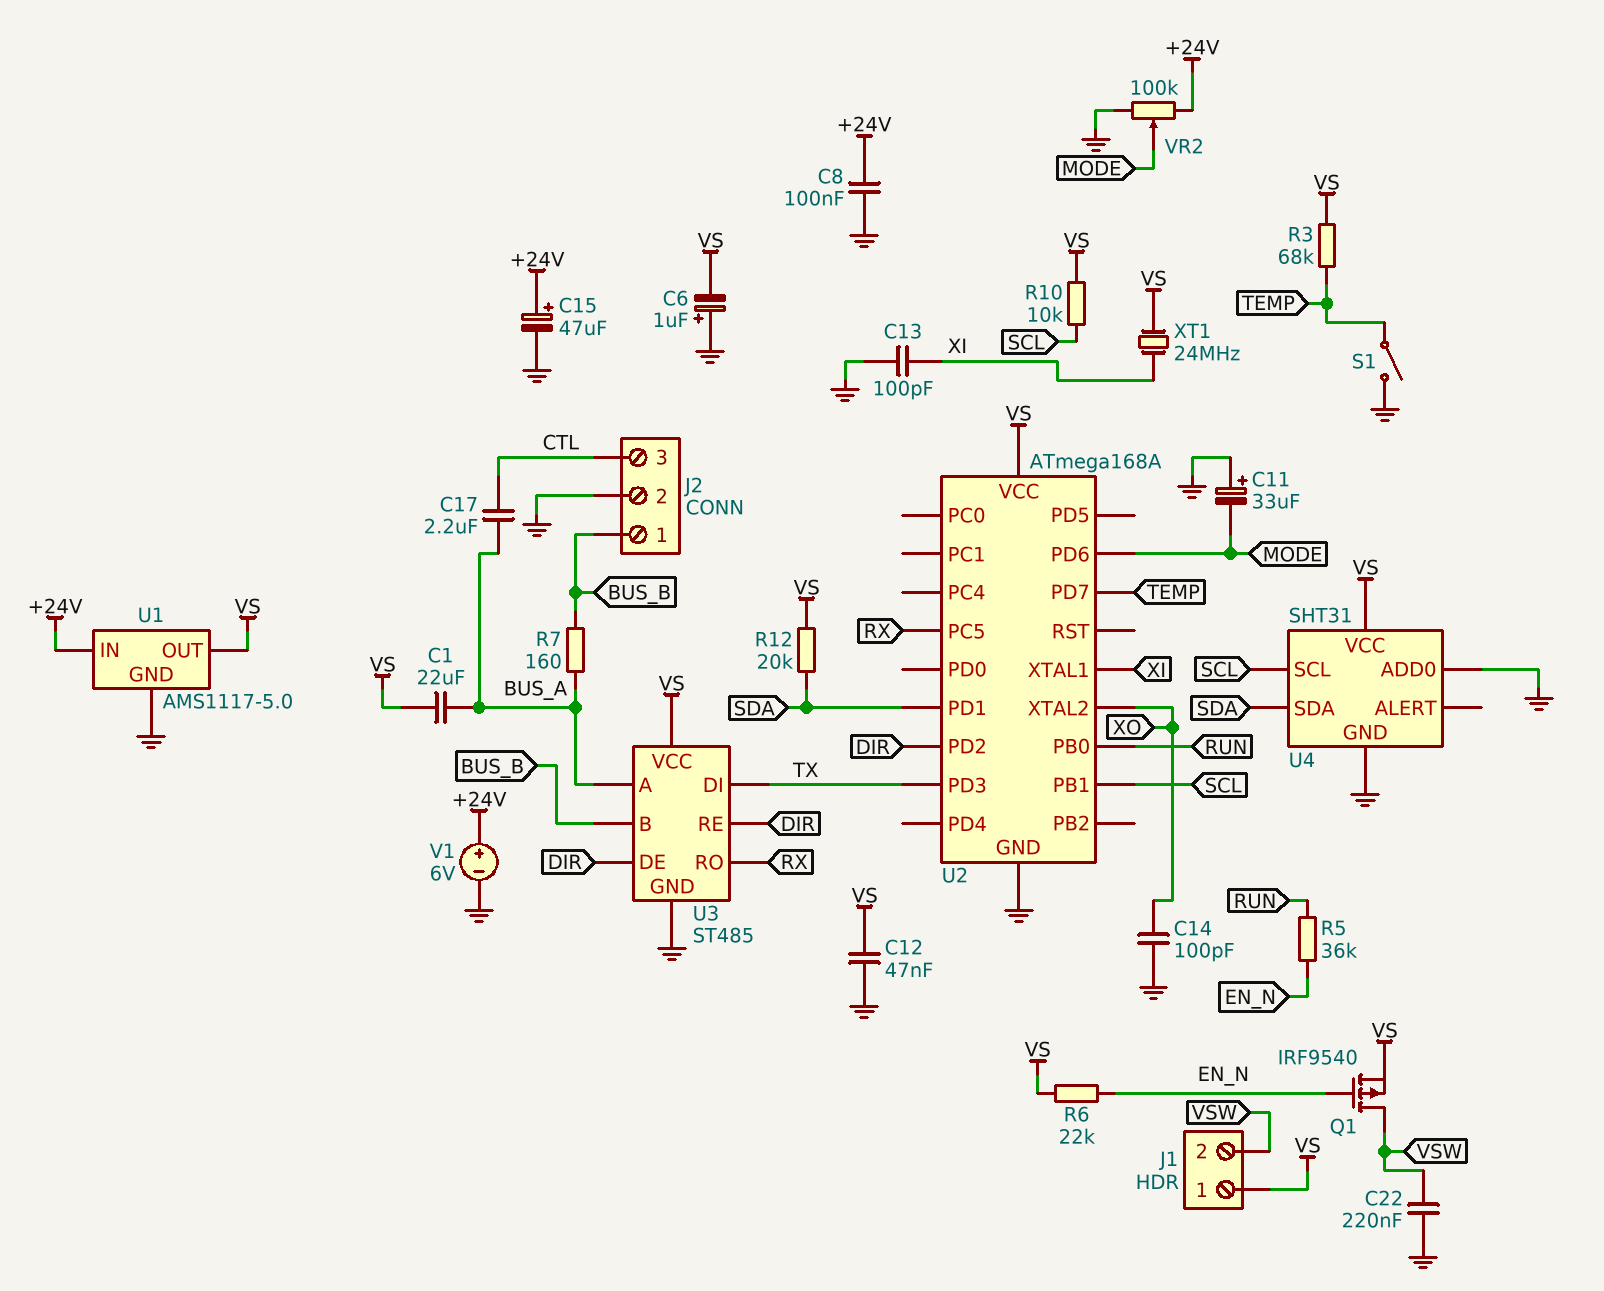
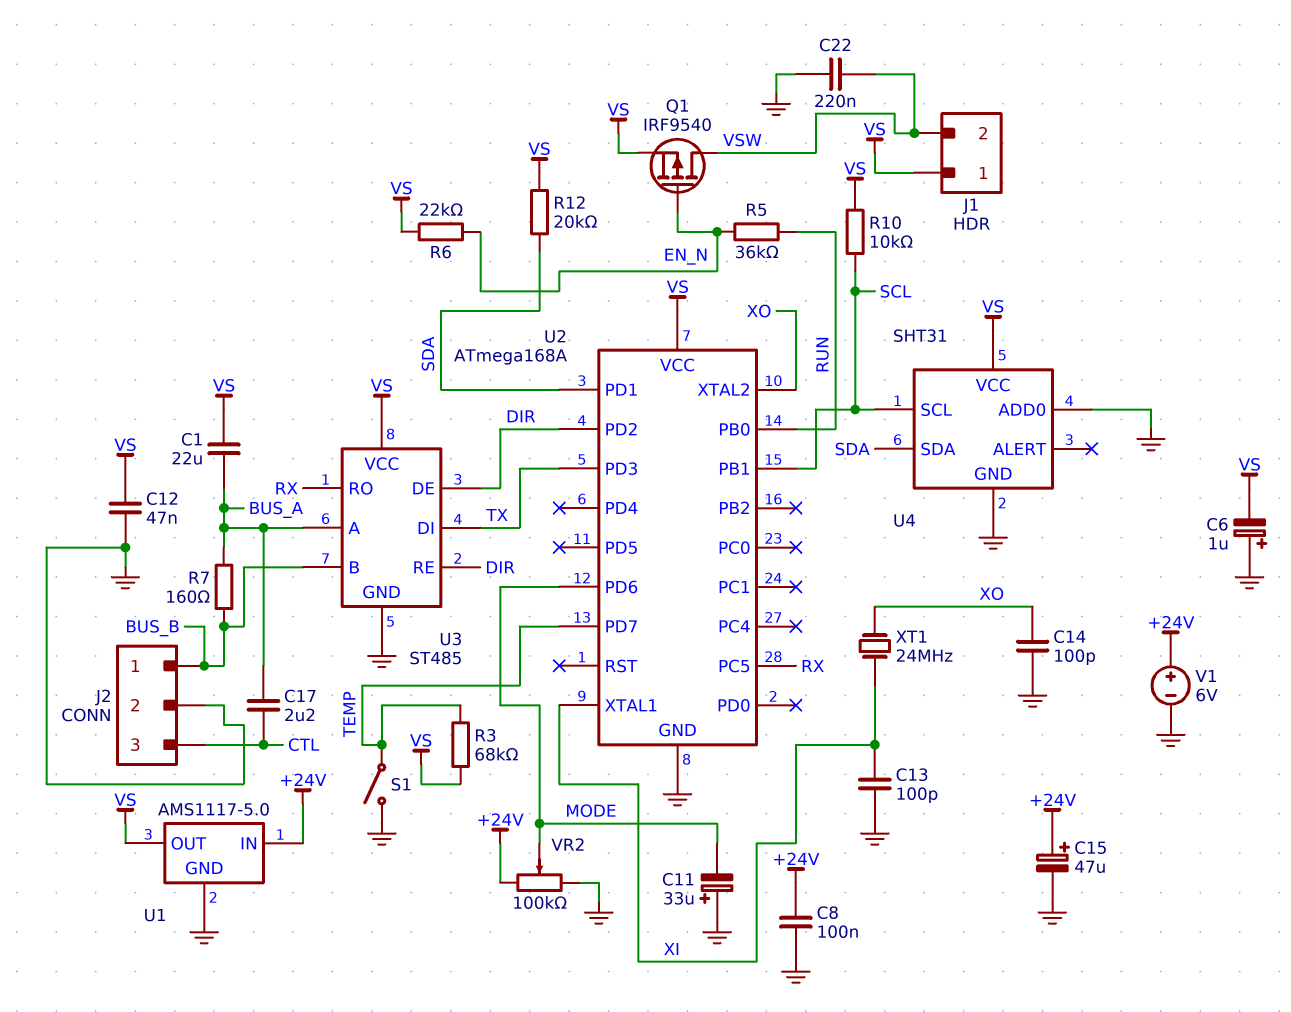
XT1: 24MHz (VS, XI) -> 24MHz (XI, XO)

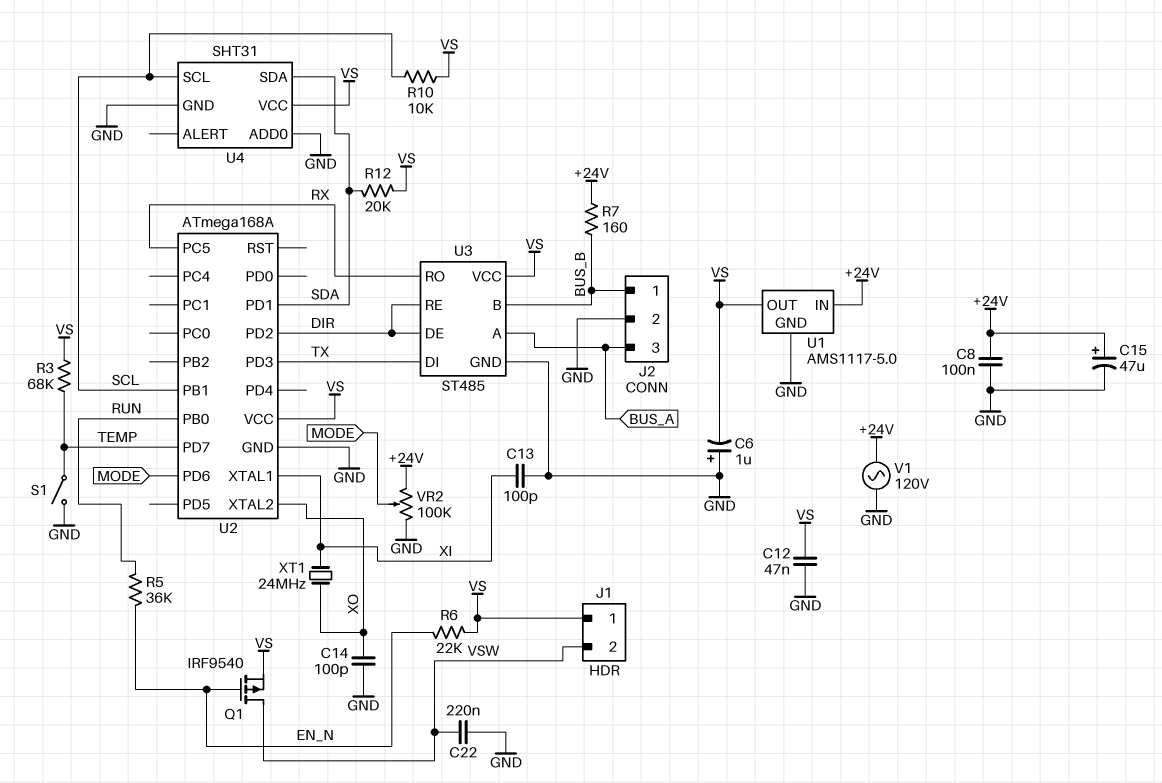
C1: 22uF (BUS_A, VS) -> none
C11: 33uF (plus GND, minus MODE) -> none
C17: 2.2uF (BUS_A, CTL) -> none
J2 pin 3: CTL -> BUS_A
R7: 160 (BUS_A, BUS_B) -> 160 (+24V, BUS_B)
V1: 6V (plus +24V, minus GND) -> AC 120V (+24V, GND)

